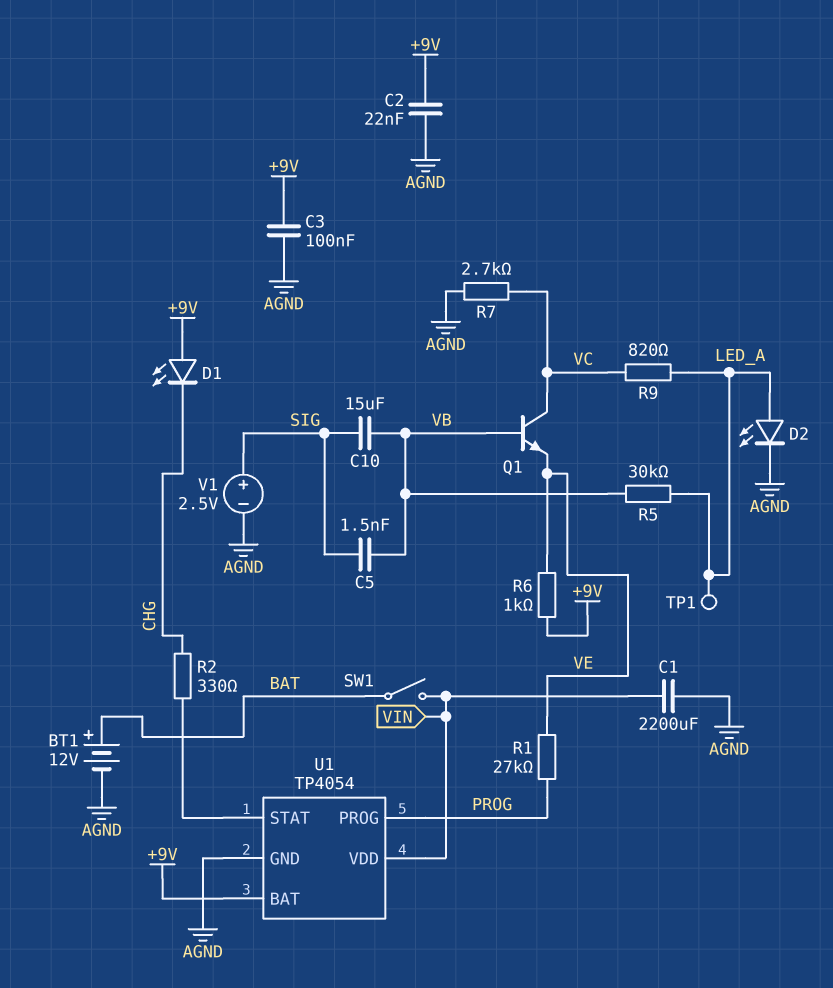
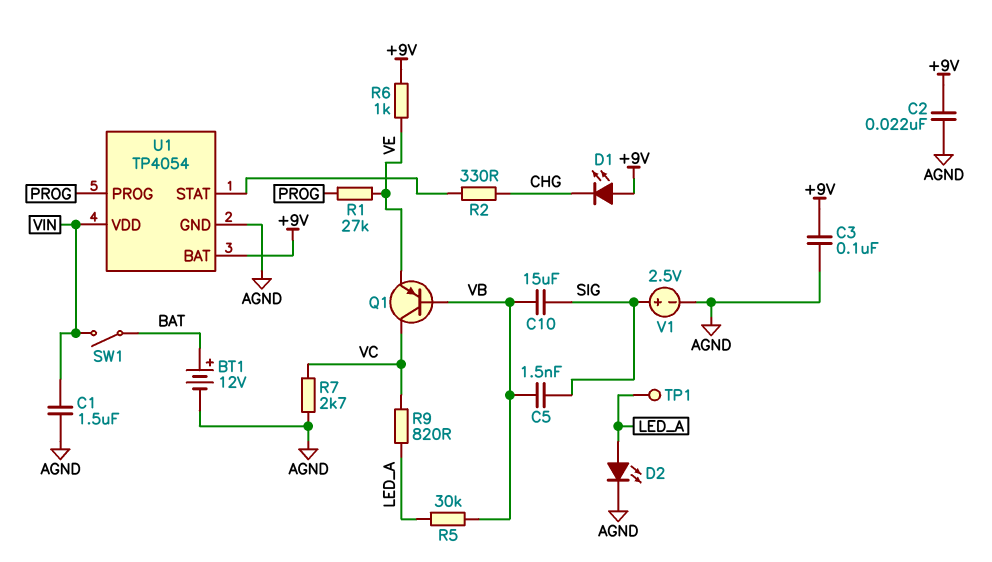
C1: 2200uF (AGND, VIN) -> 1.5uF (AGND, VIN)
Q1: NPN (B VB, C VC, E VE) -> PNP (B VB, C VC, E VE)

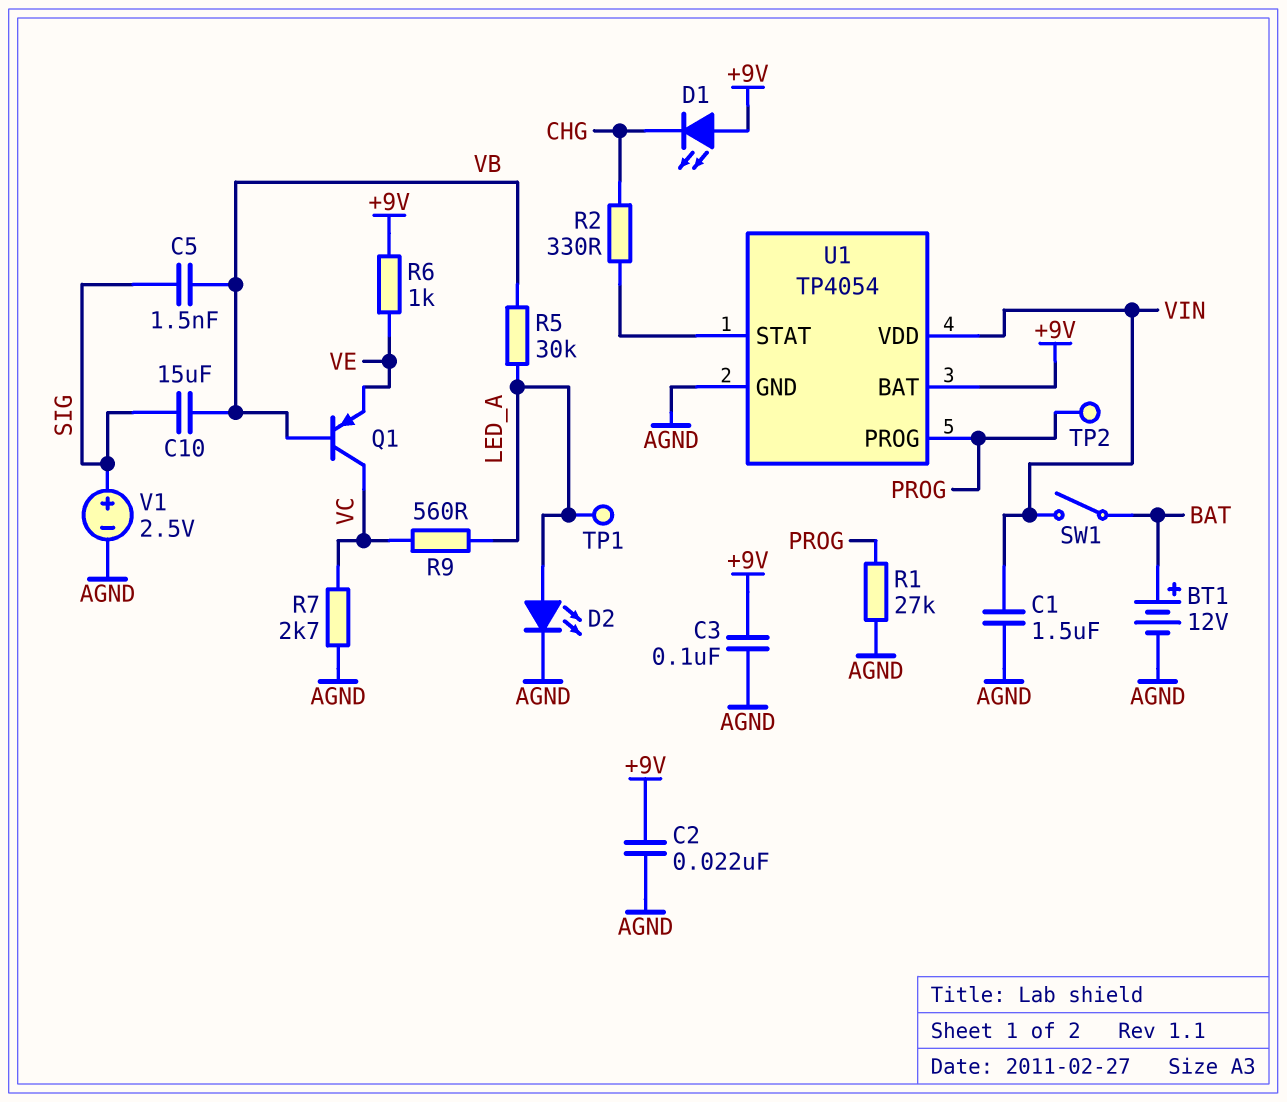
R1: 27k (PROG, VE) -> 27k (AGND, PROG)
R9: 820 (LED_A, VC) -> 560 (LED_A, VC)
TP2: none -> test point (PROG)

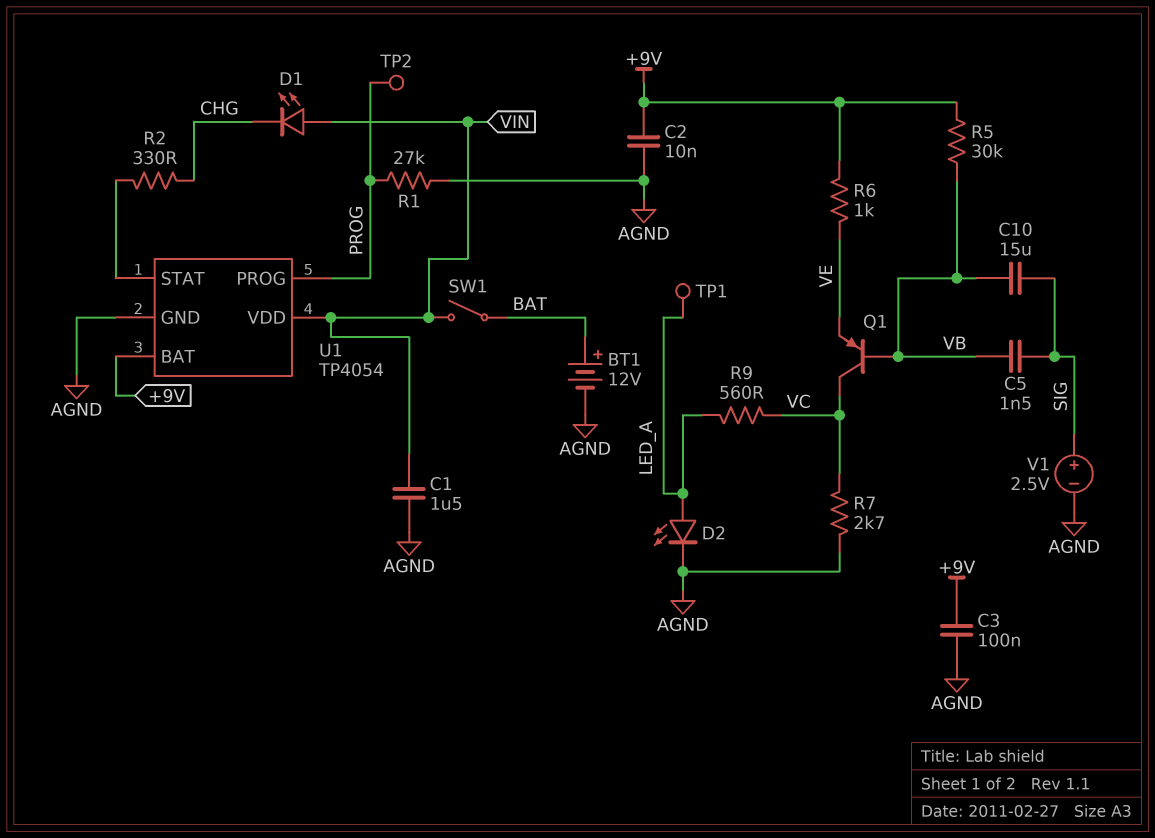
C2: 22nF (+9V, AGND) -> 10nF (+9V, AGND)
D1: LED (A +9V, K CHG) -> LED (A VIN, K CHG)
R5: 30k (LED_A, VB) -> 30k (+9V, VB)

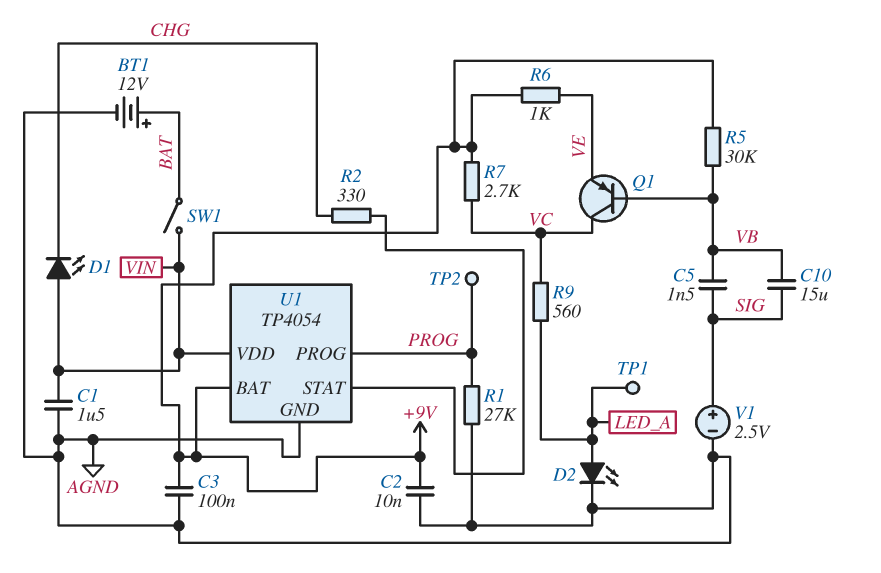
R7: 2.7k (AGND, VC) -> 2.7k (+9V, VC)

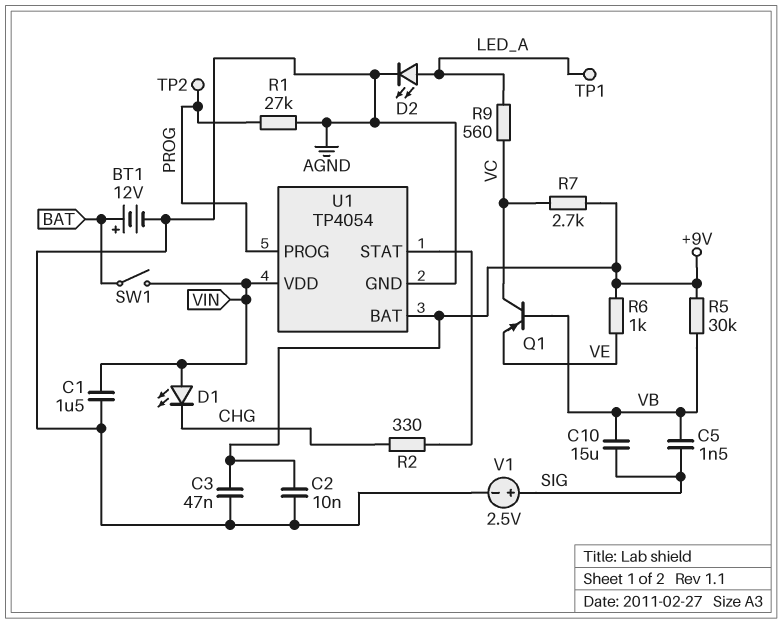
C3: 100nF (+9V, AGND) -> 47nF (+9V, AGND)

